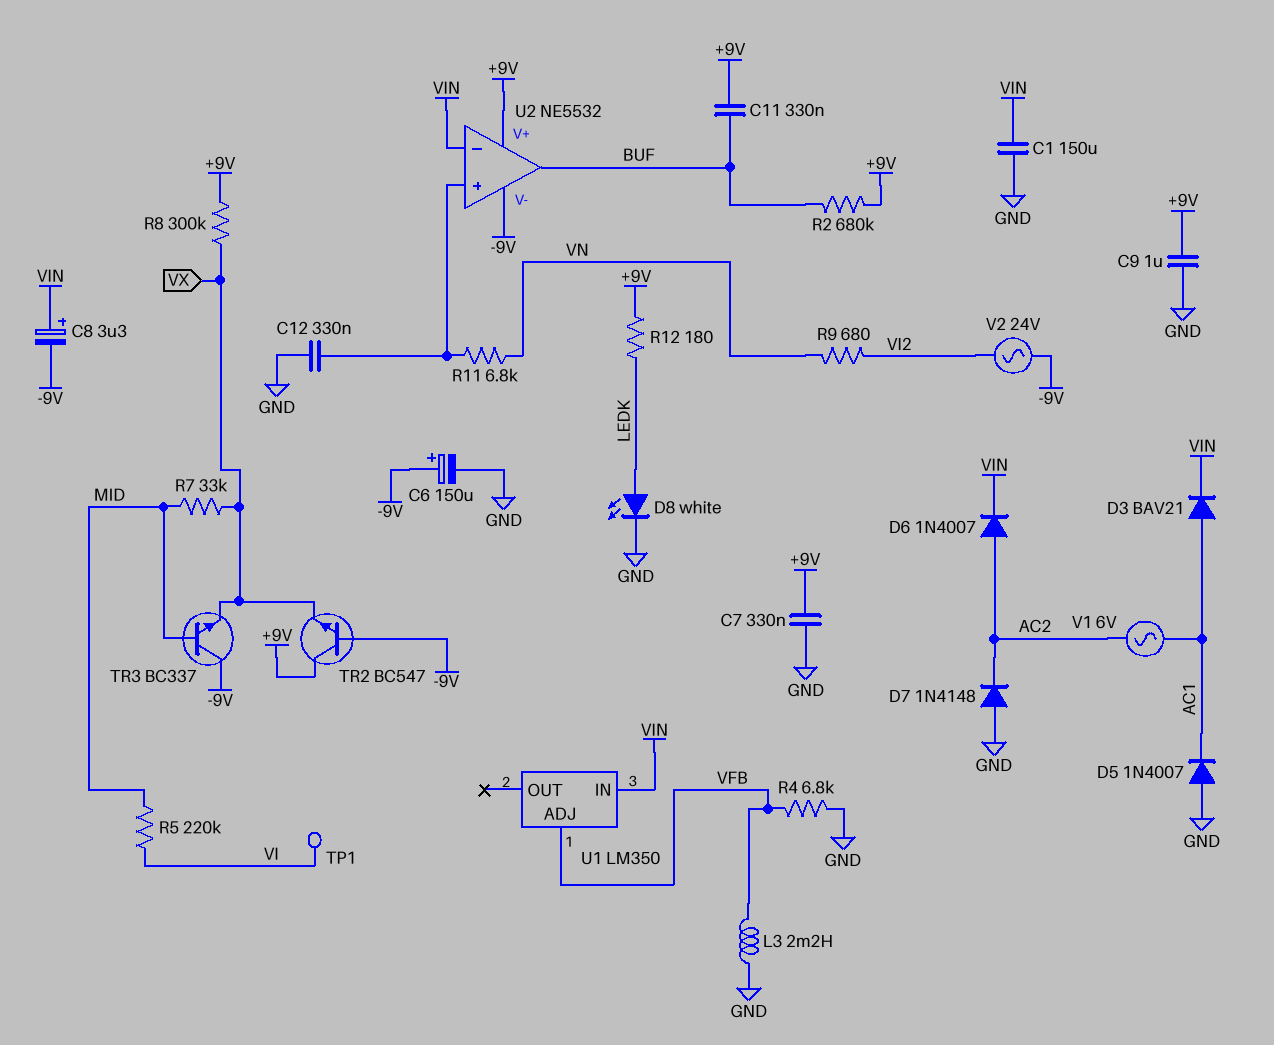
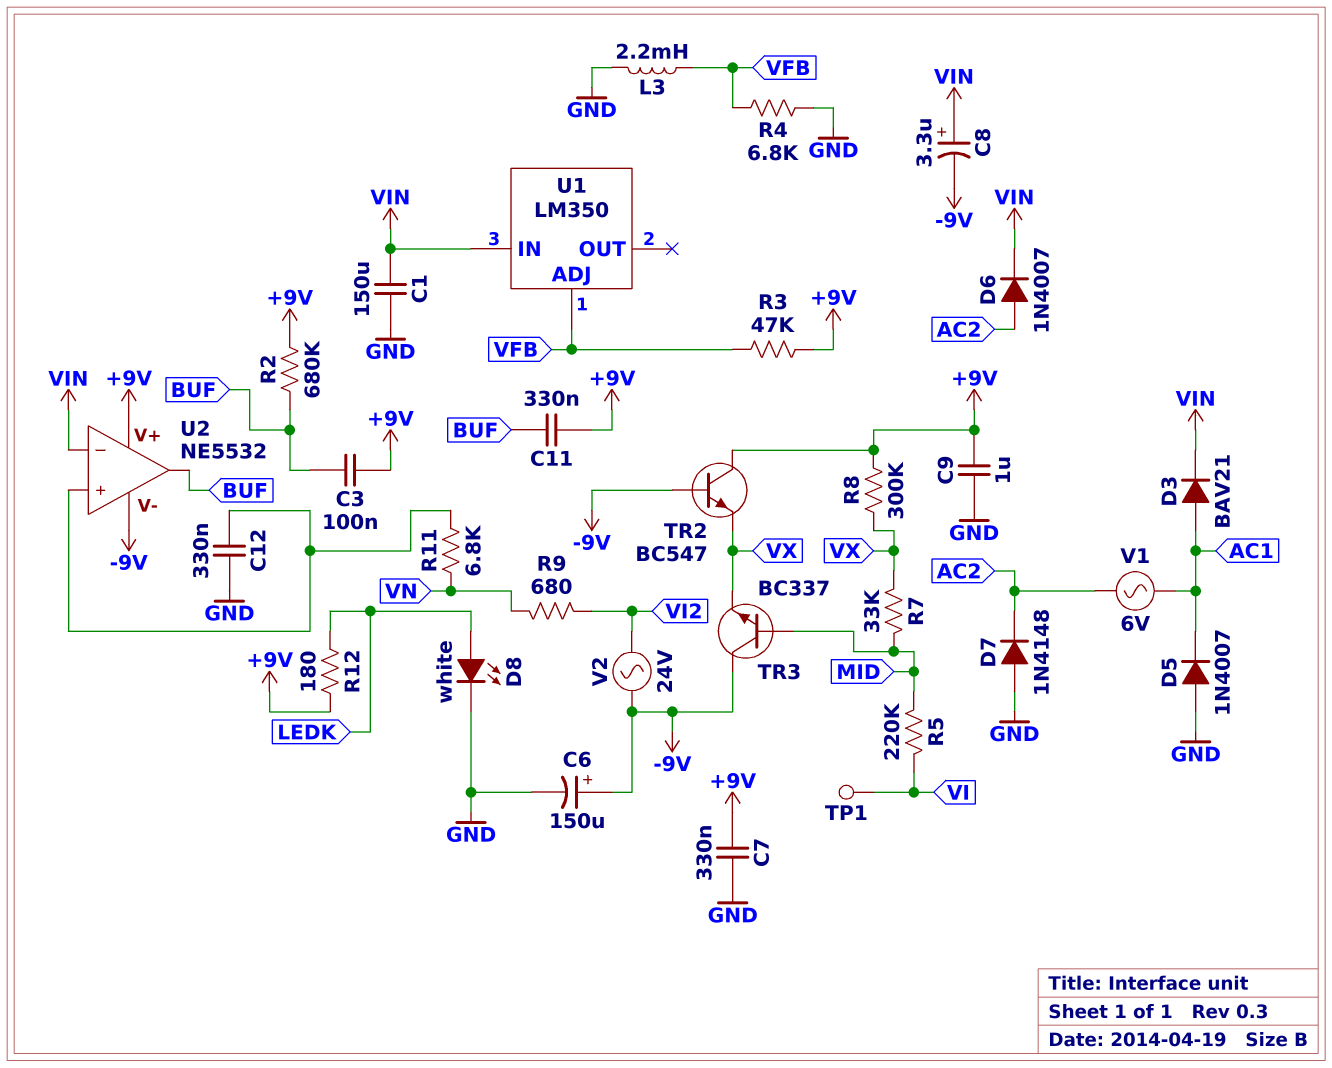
C3: none -> 100nF (+9V, BUF)
R3: none -> 47k (+9V, VFB)

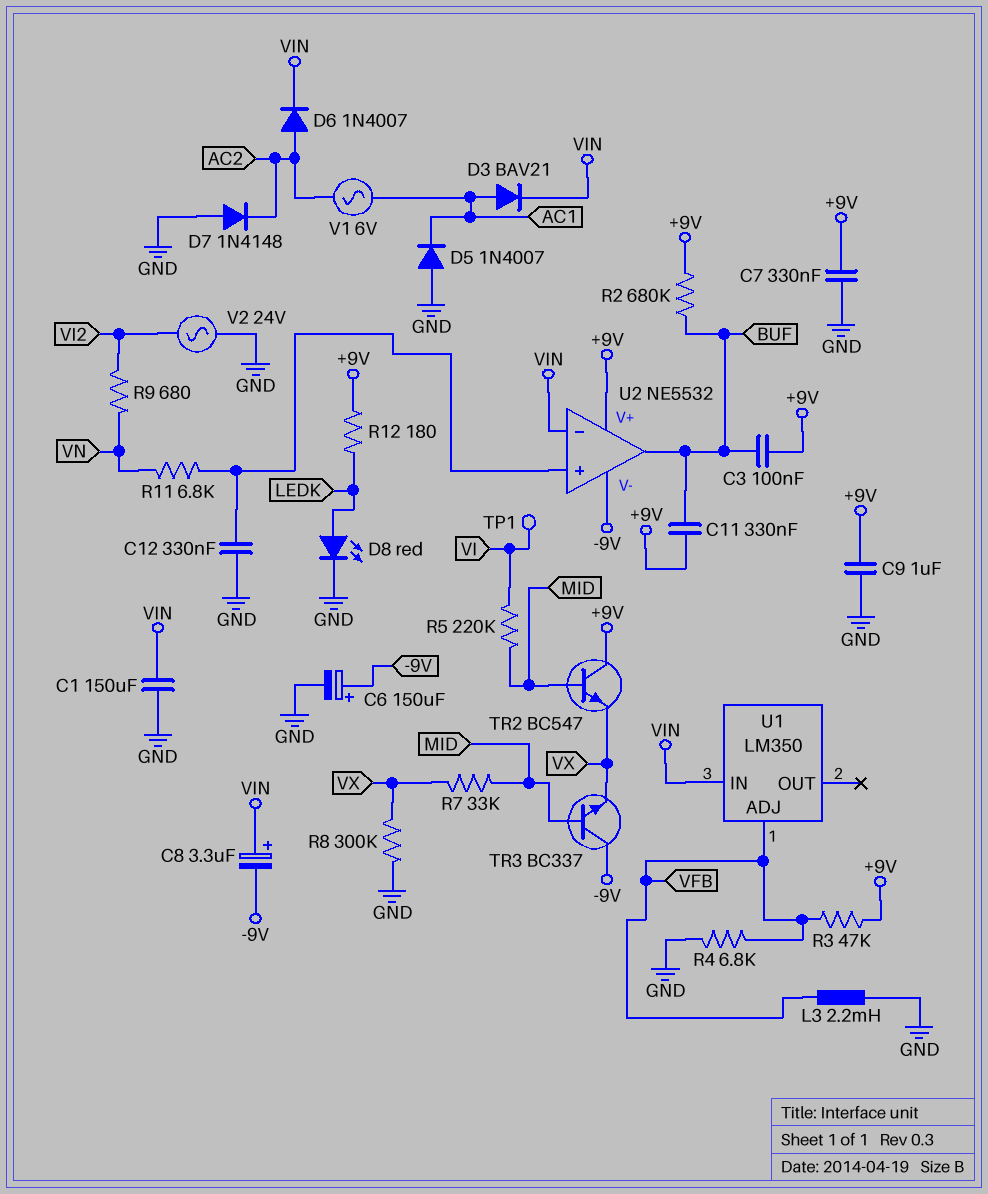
D8: LED white (A LEDK, K GND) -> LED red (A LEDK, K GND)
R8: 300k (+9V, VX) -> 300k (GND, VX)
TR2: NPN BC547 (B -9V, C +9V, E VX) -> NPN BC547 (B MID, C +9V, E VX)
V2: AC 24V (-9V, VI2) -> AC 24V (GND, VI2)

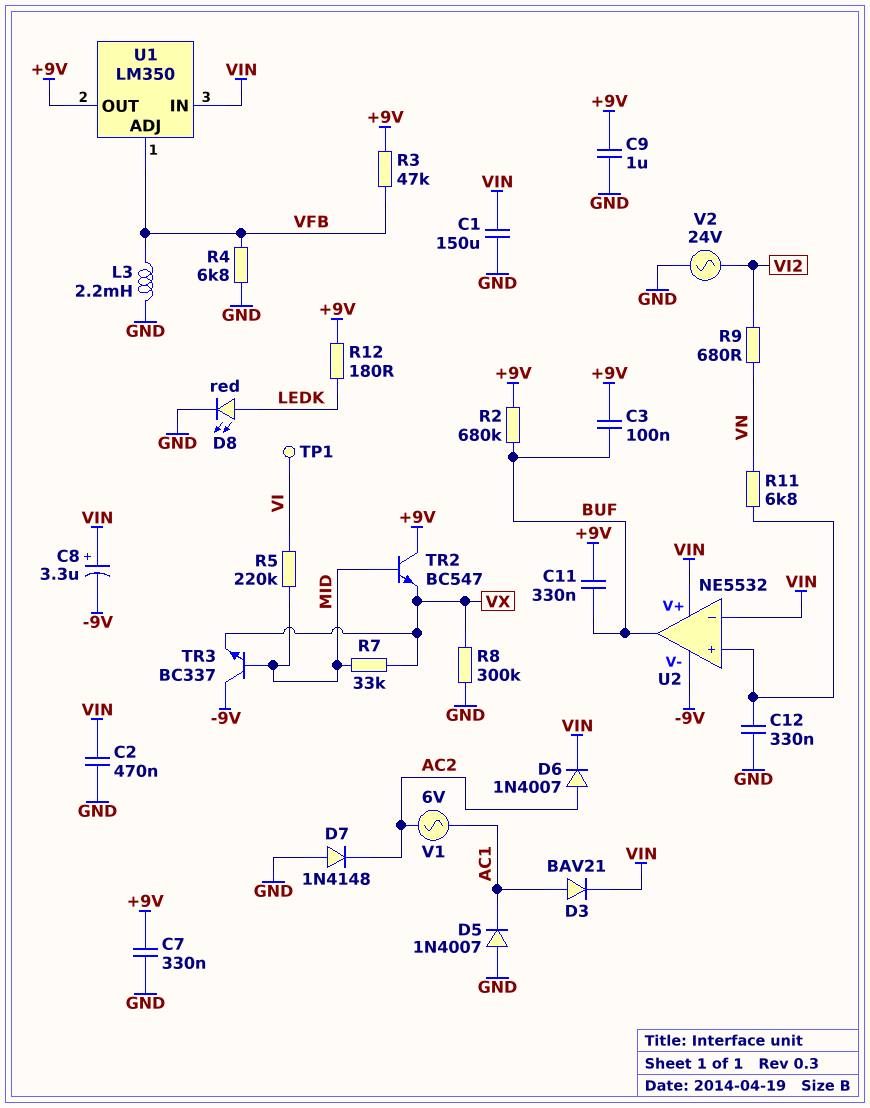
C2: none -> 470nF (GND, VIN)
C6: 150uF (plus -9V, minus GND) -> none
U1 pin OUT: none -> +9V
U2 pin V+: +9V -> VIN

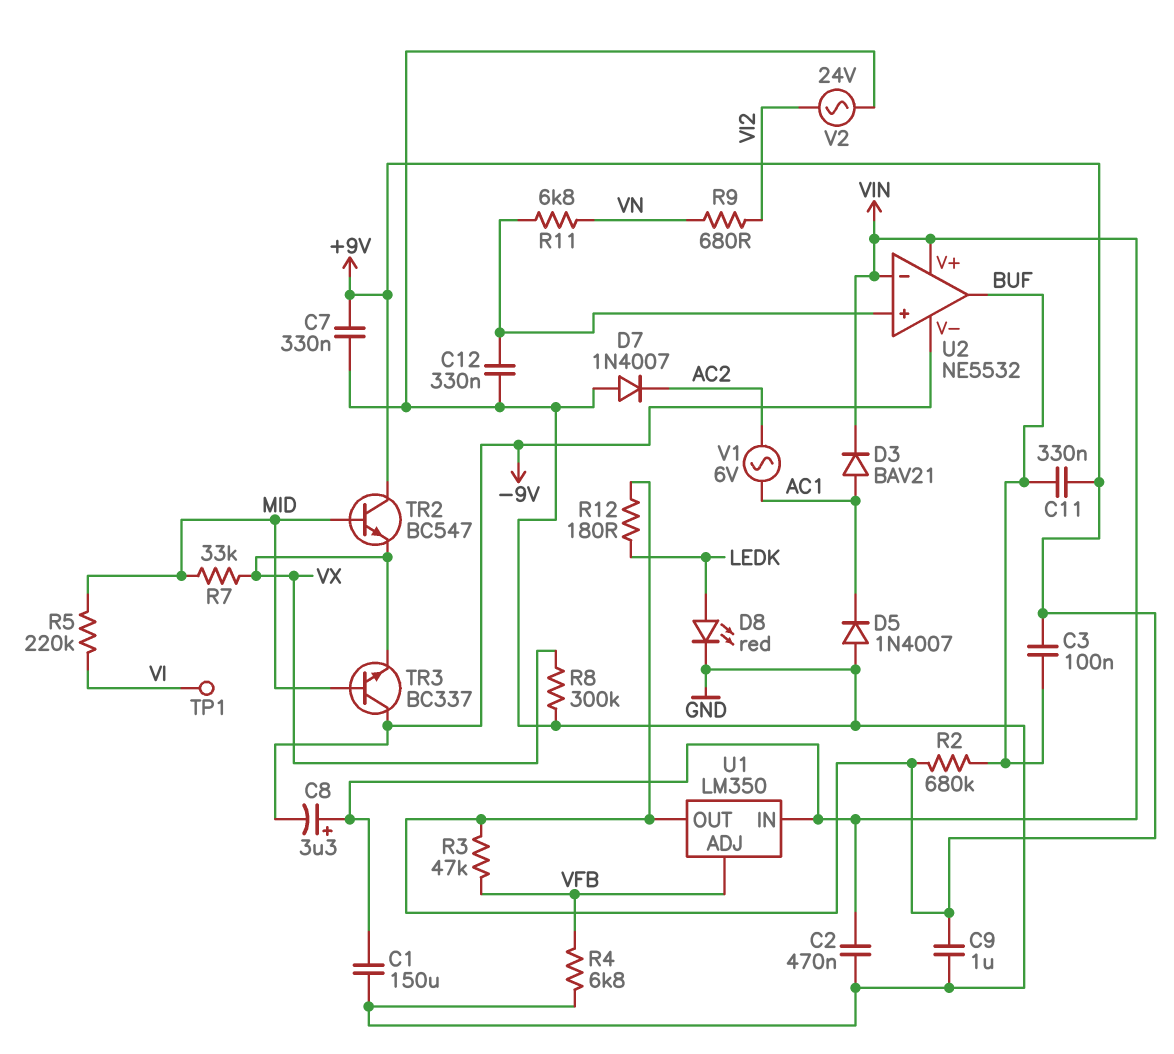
D6: diode 1N4007 (A AC2, K VIN) -> none
D7: diode 1N4148 (A GND, K AC2) -> diode 1N4007 (A GND, K AC2)
L3: 2.2mH (GND, VFB) -> none

